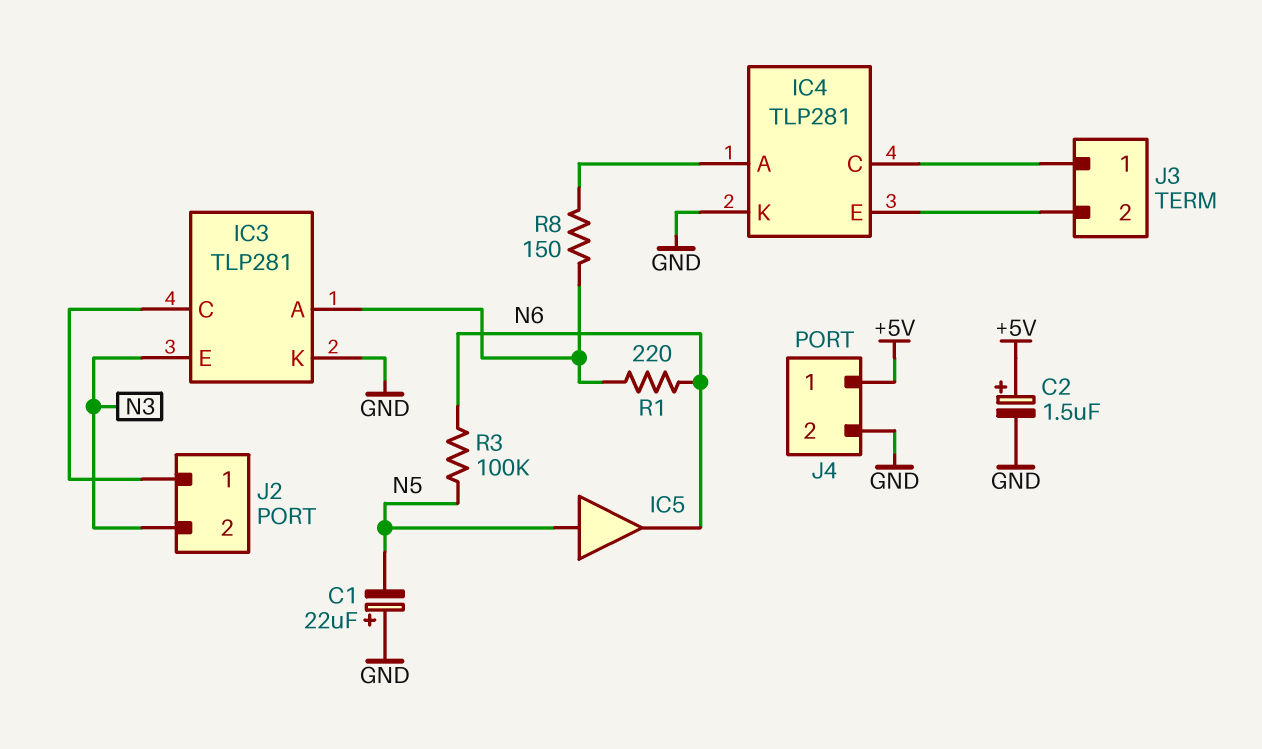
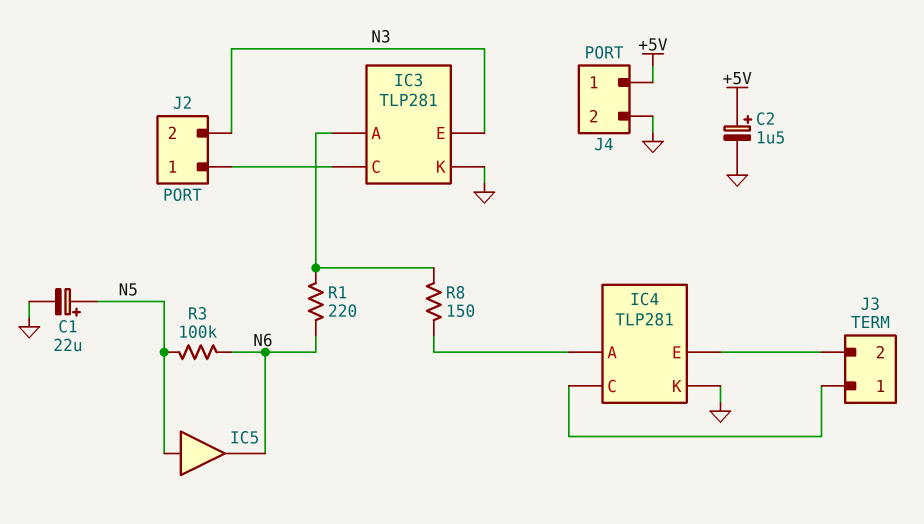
C1: 22uF (plus GND, minus N5) -> 22uF (plus N5, minus GND)

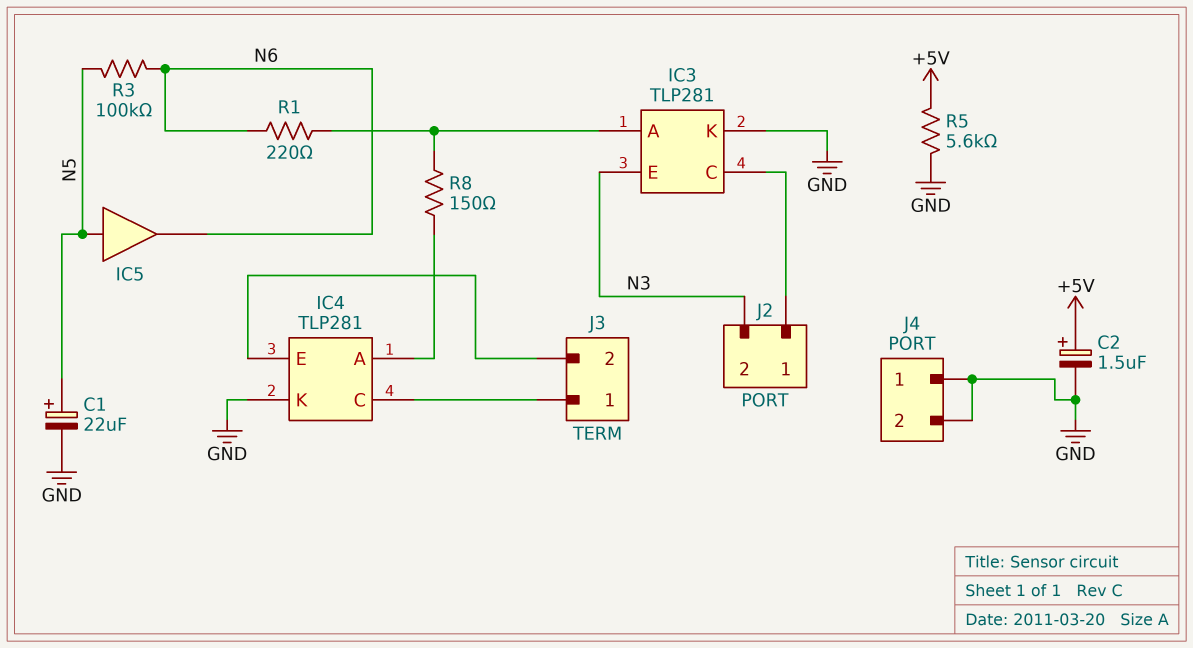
J4 pin 1: +5V -> GND
R5: none -> 5.6k (+5V, GND)

